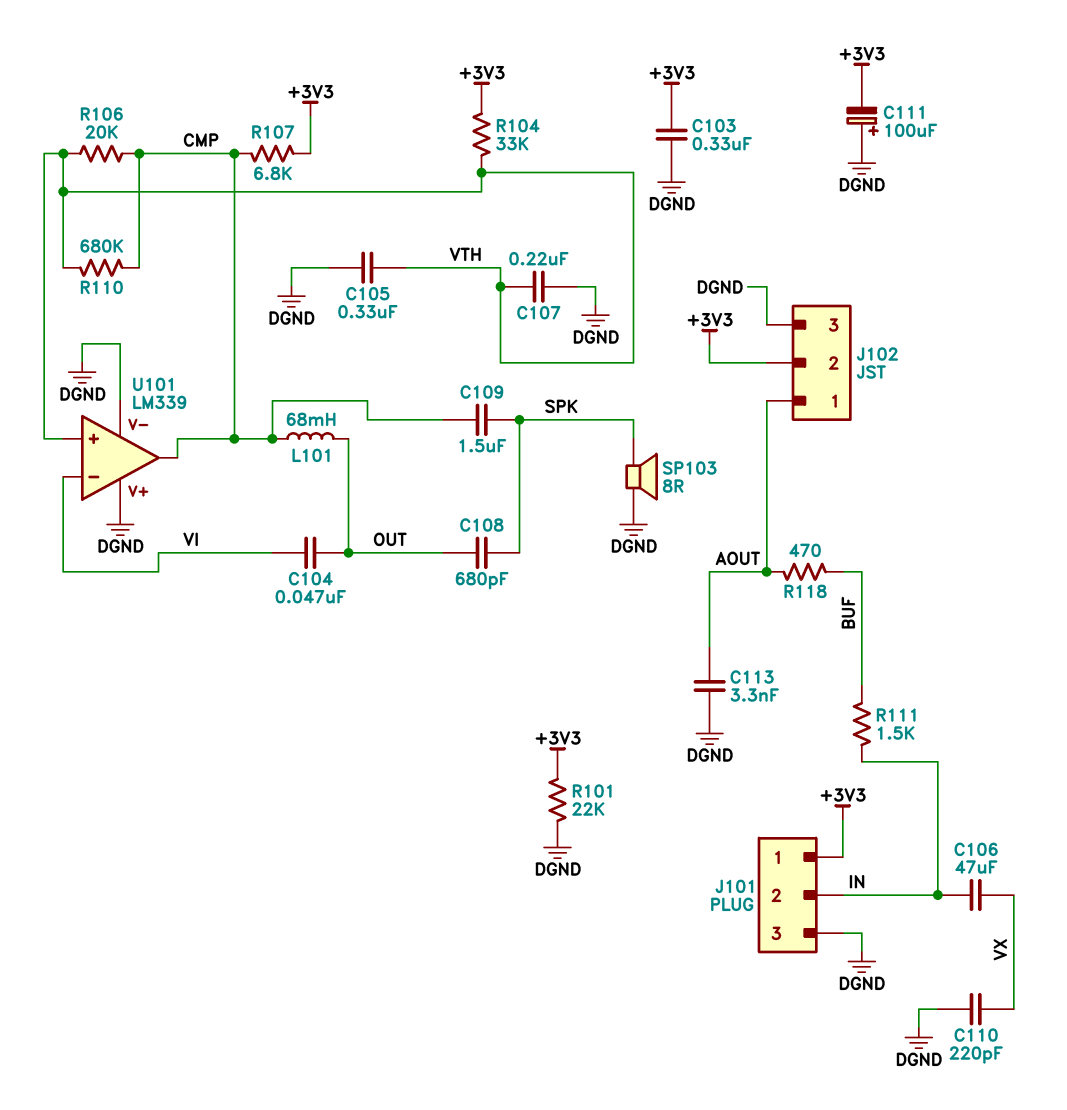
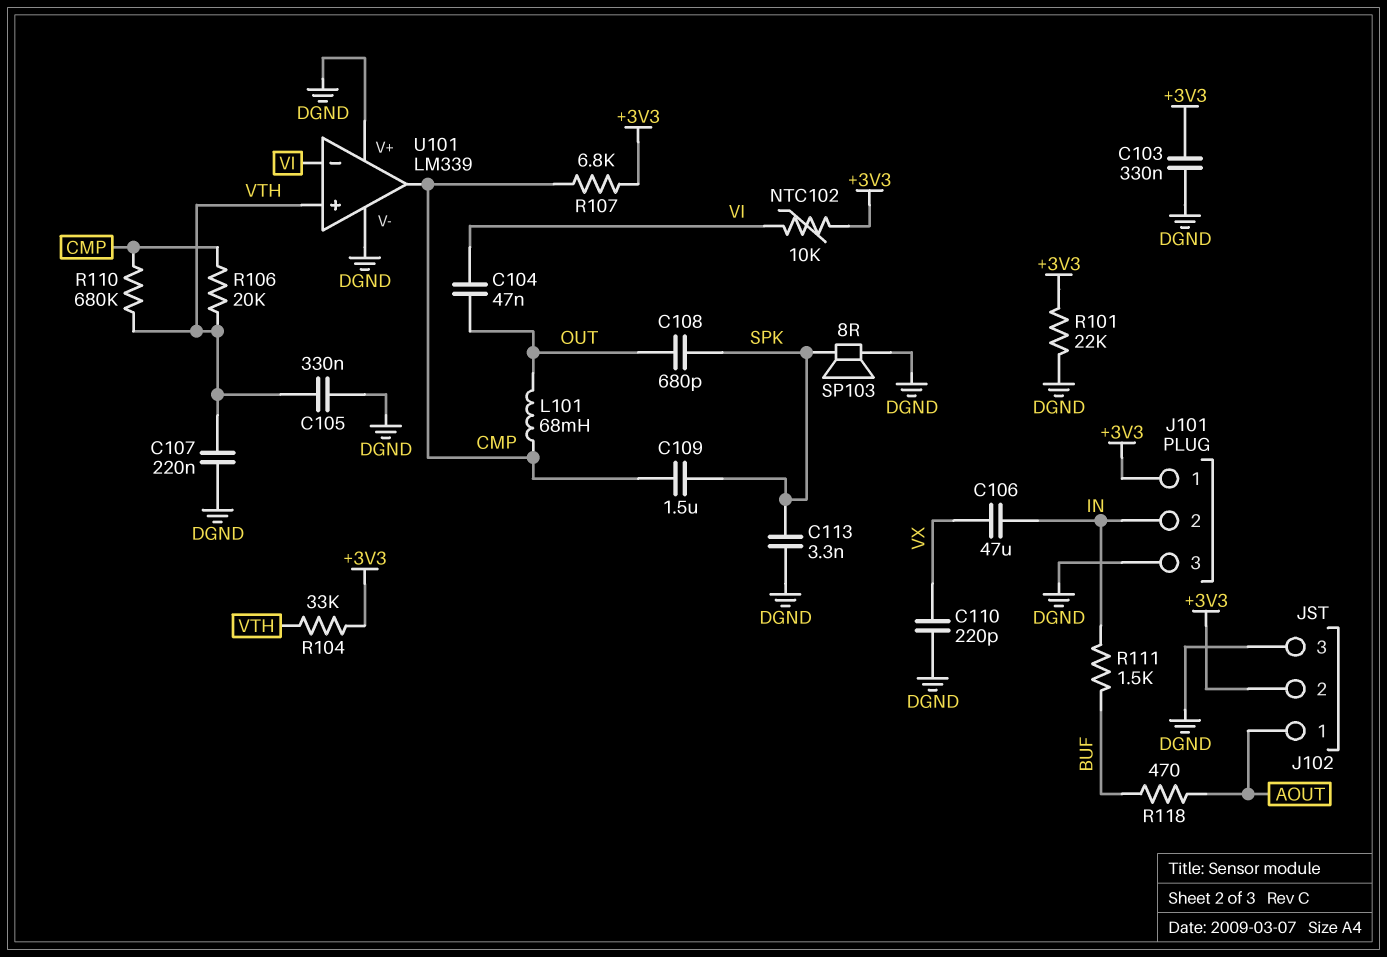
C111: 100uF (plus DGND, minus +3V3) -> none
C113: 3.3nF (AOUT, DGND) -> 3.3nF (DGND, SPK)
NTC102: none -> 10k (+3V3, VI)

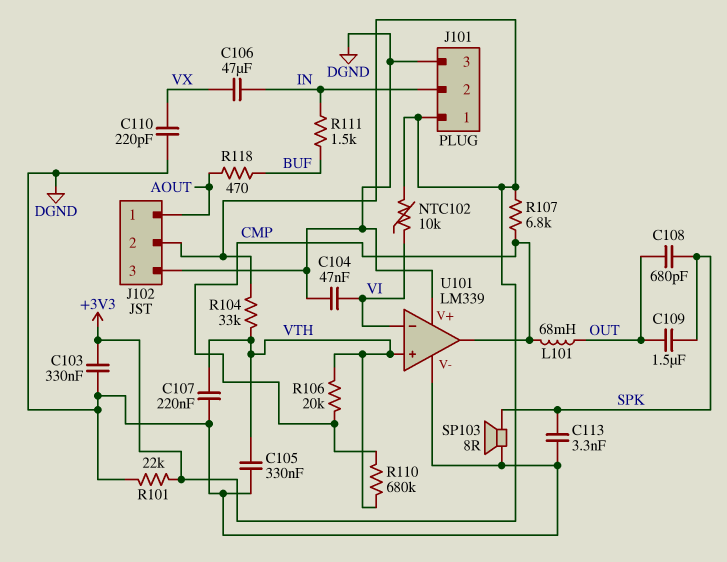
C104: 47nF (OUT, VI) -> 47nF (DGND, VI)
C109: 1.5uF (CMP, SPK) -> 1.5uF (OUT, SPK)

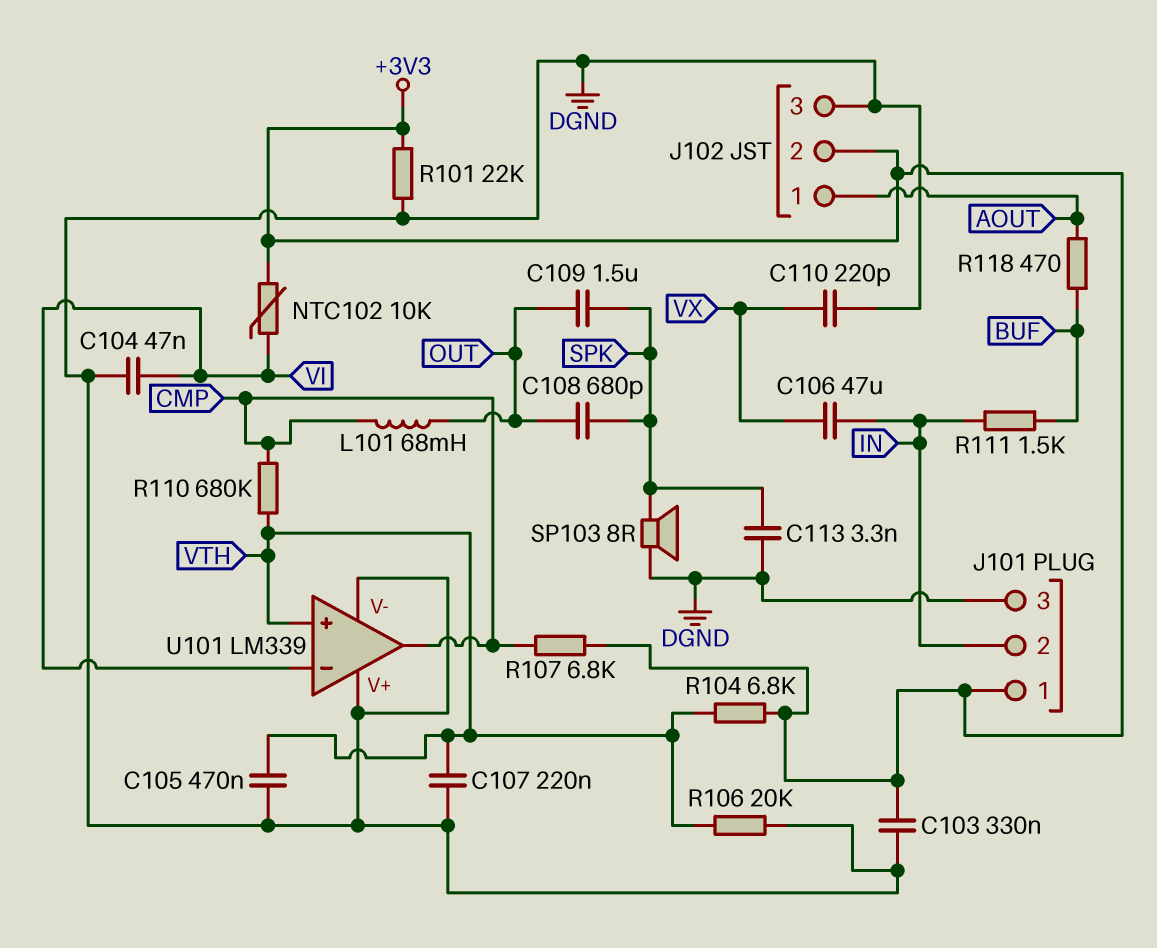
C105: 330nF (DGND, VTH) -> 470nF (DGND, VTH)
R104: 33k (+3V3, VTH) -> 6.8k (+3V3, VTH)
R106: 20k (CMP, VTH) -> 20k (DGND, VTH)

